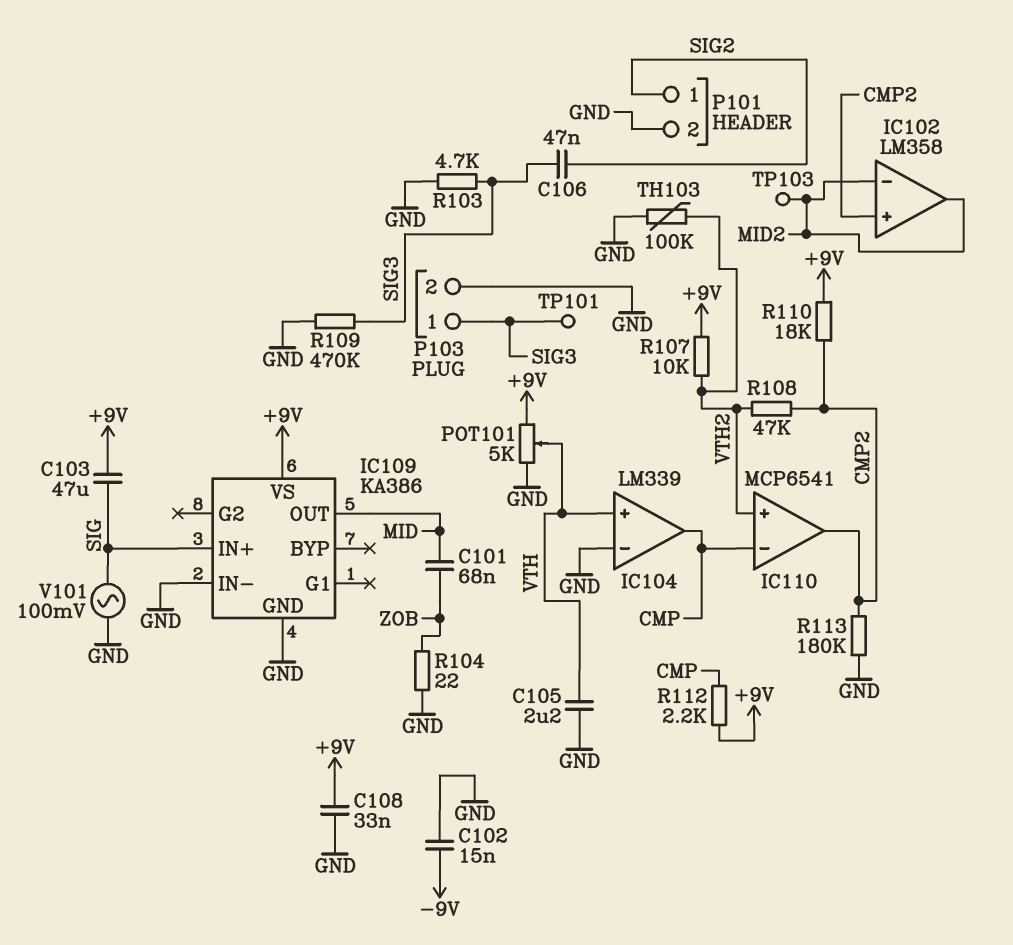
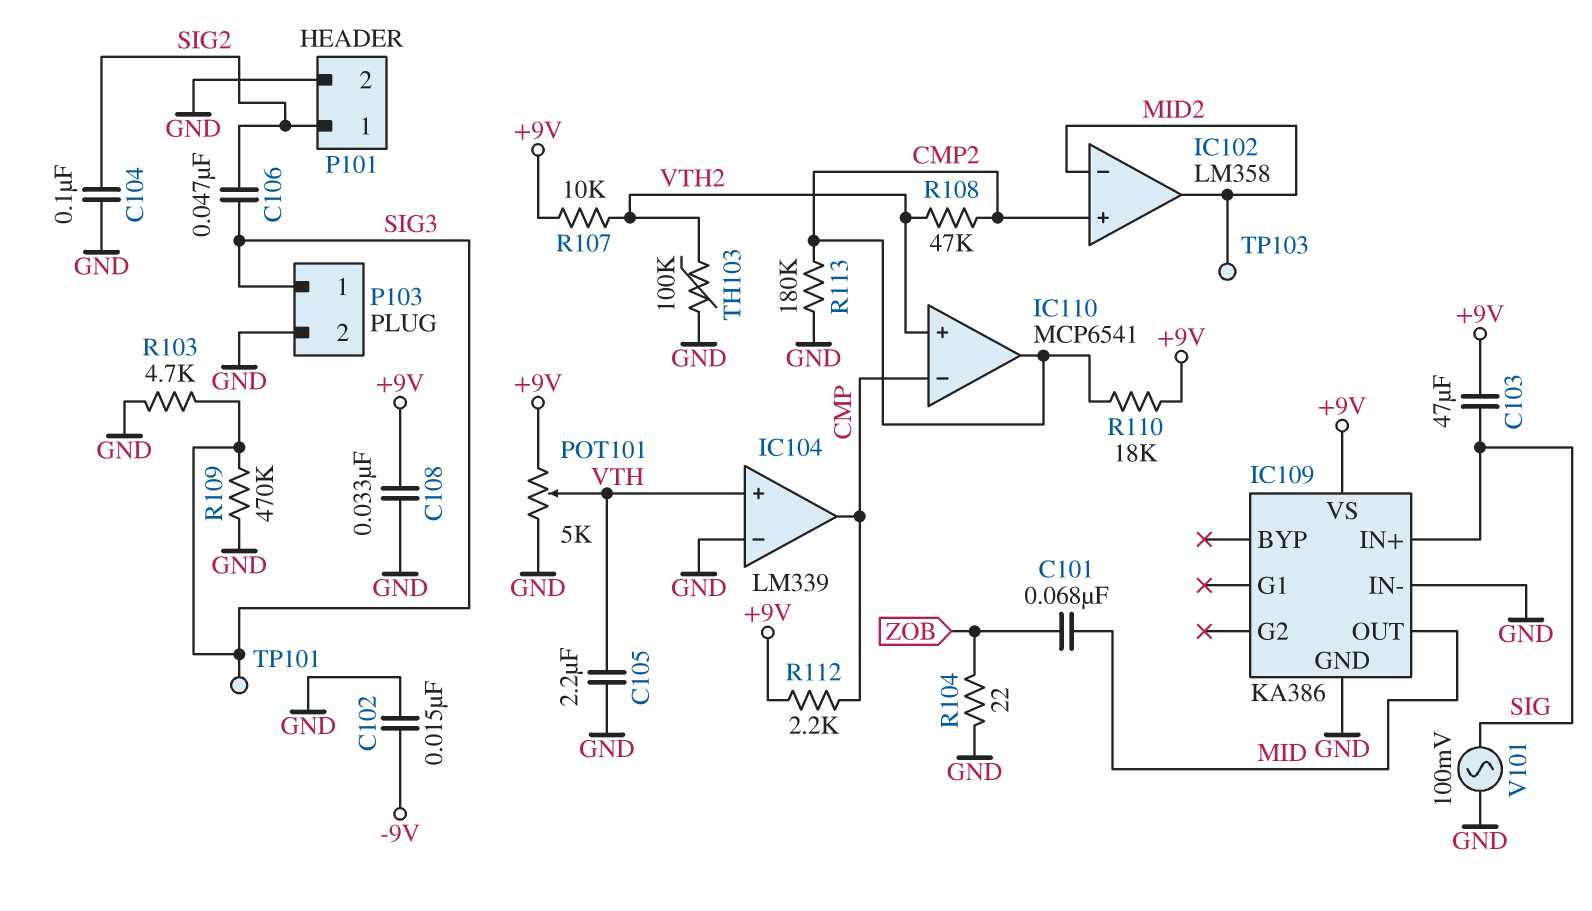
C104: none -> 100nF (GND, SIG2)

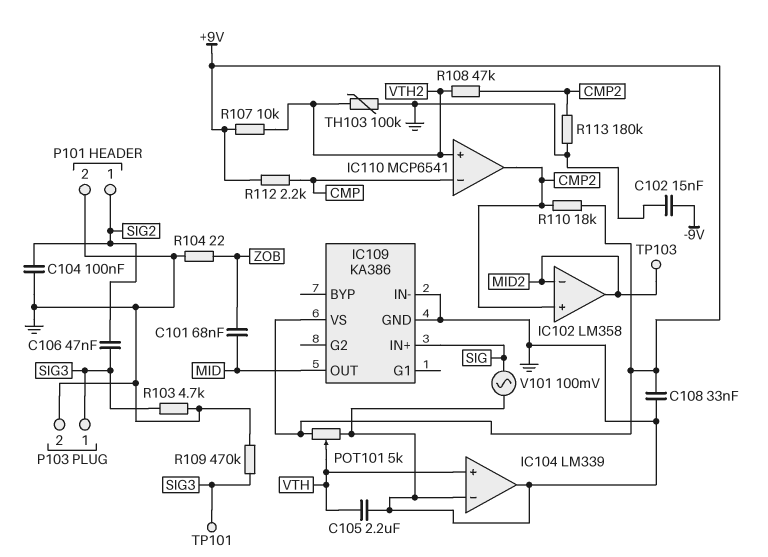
C103: 47uF (+9V, SIG) -> none
IC104 pin out: CMP -> GND

